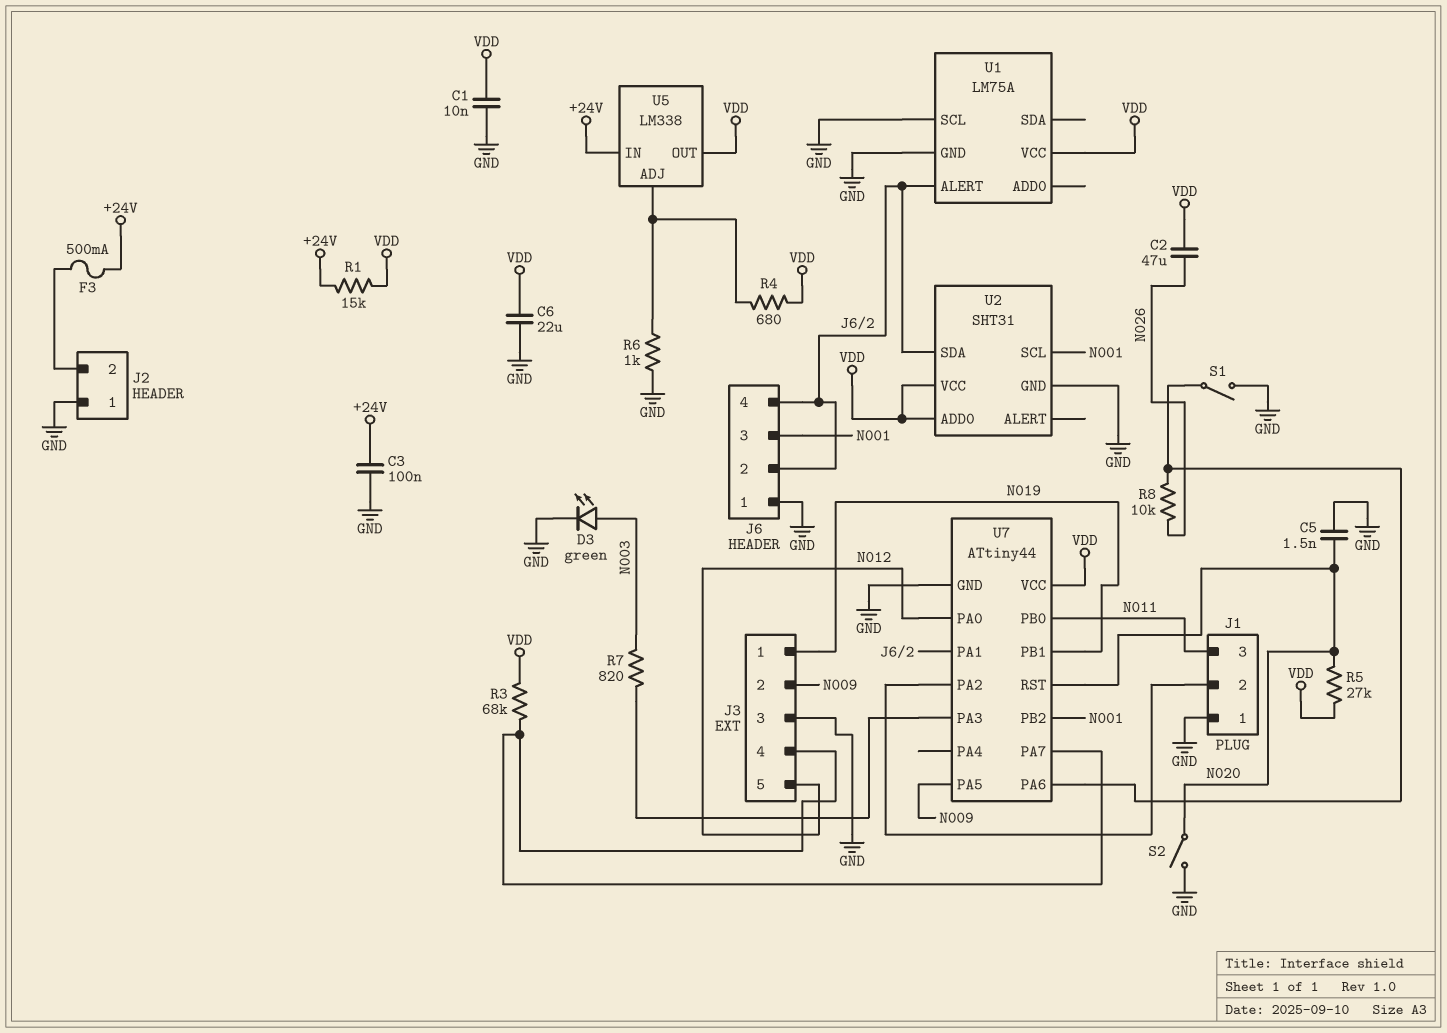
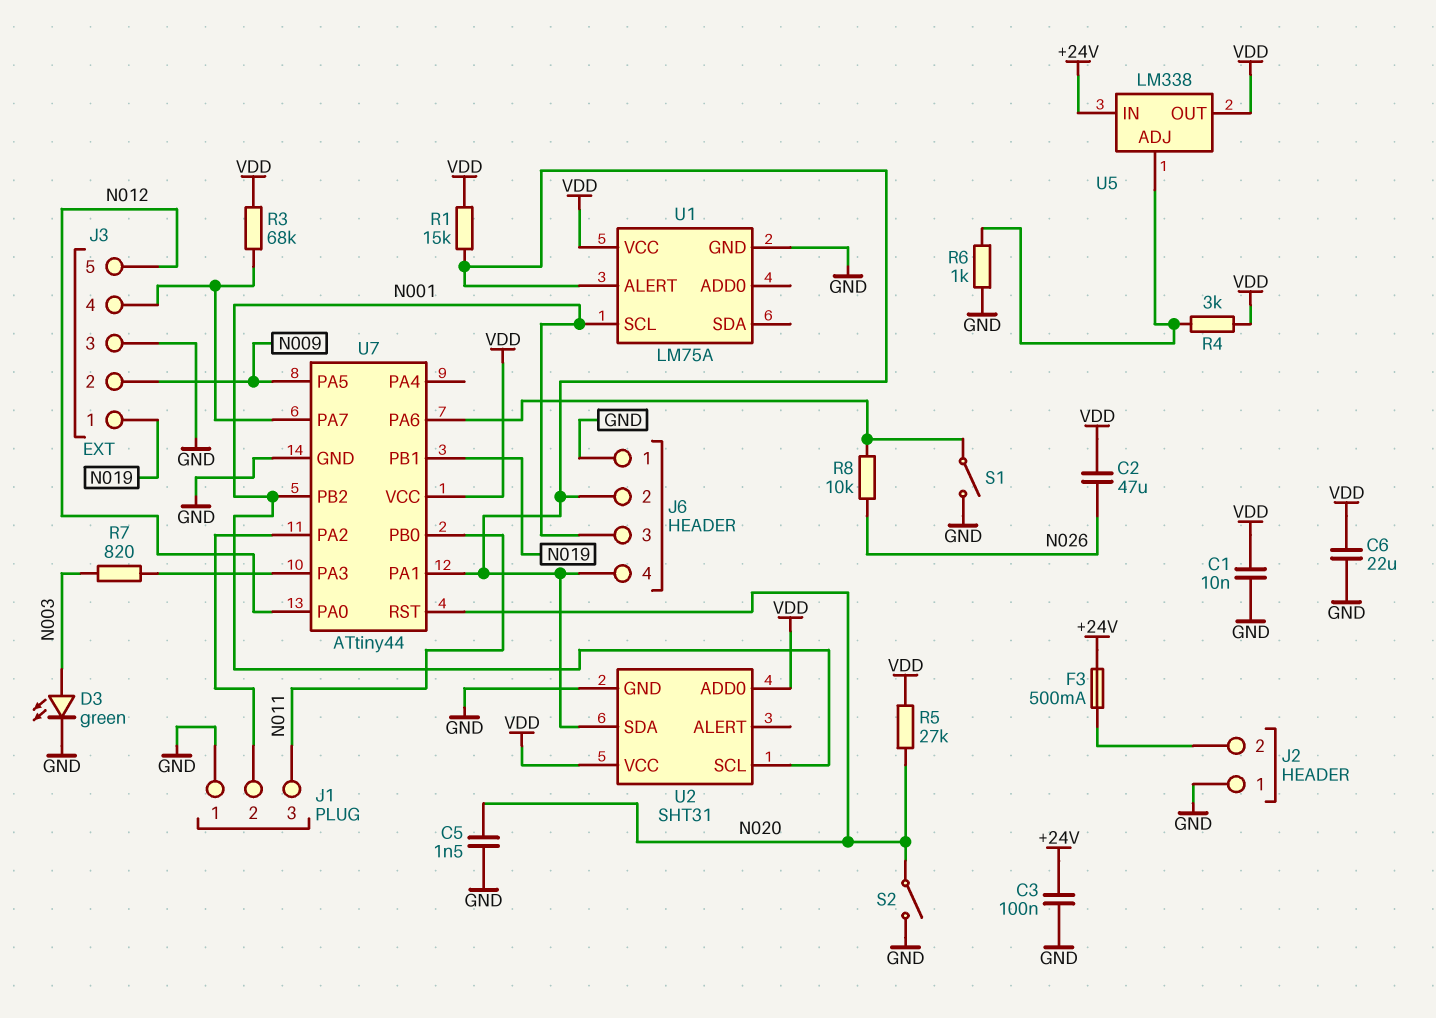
R1: 15k (+24V, VDD) -> 15k (J6/2, VDD)
R4: 680 (U5/ADJ, VDD) -> 3k (U5/ADJ, VDD)
U1 pin SCL: GND -> N001

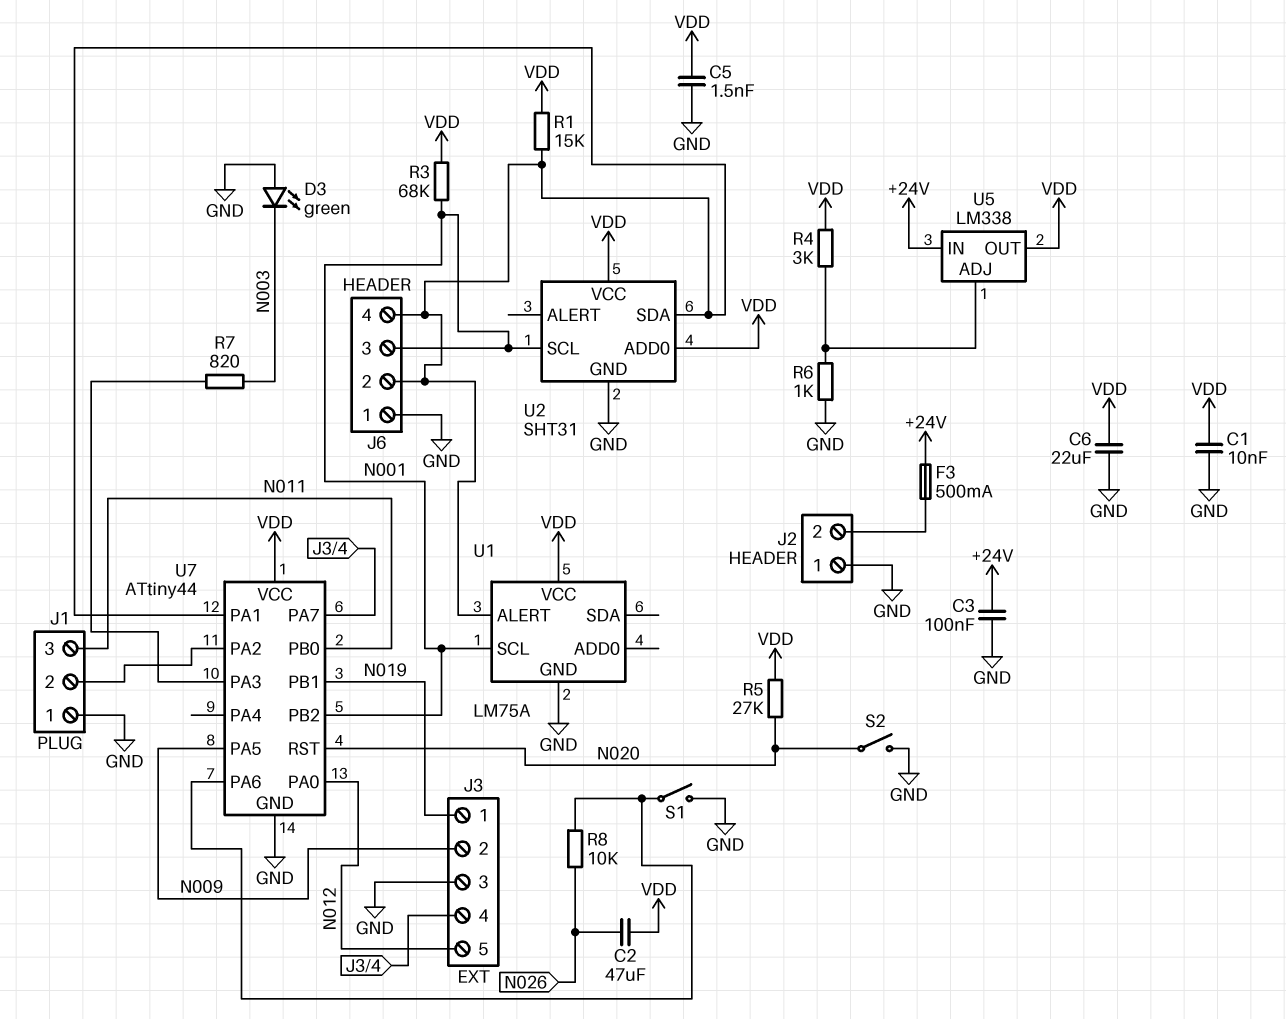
C5: 1.5nF (GND, N020) -> 1.5nF (GND, VDD)
D3: LED green (A N003, K GND) -> LED green (A GND, K N003)
R3: 68k (J3/4, VDD) -> 68k (N001, VDD)

